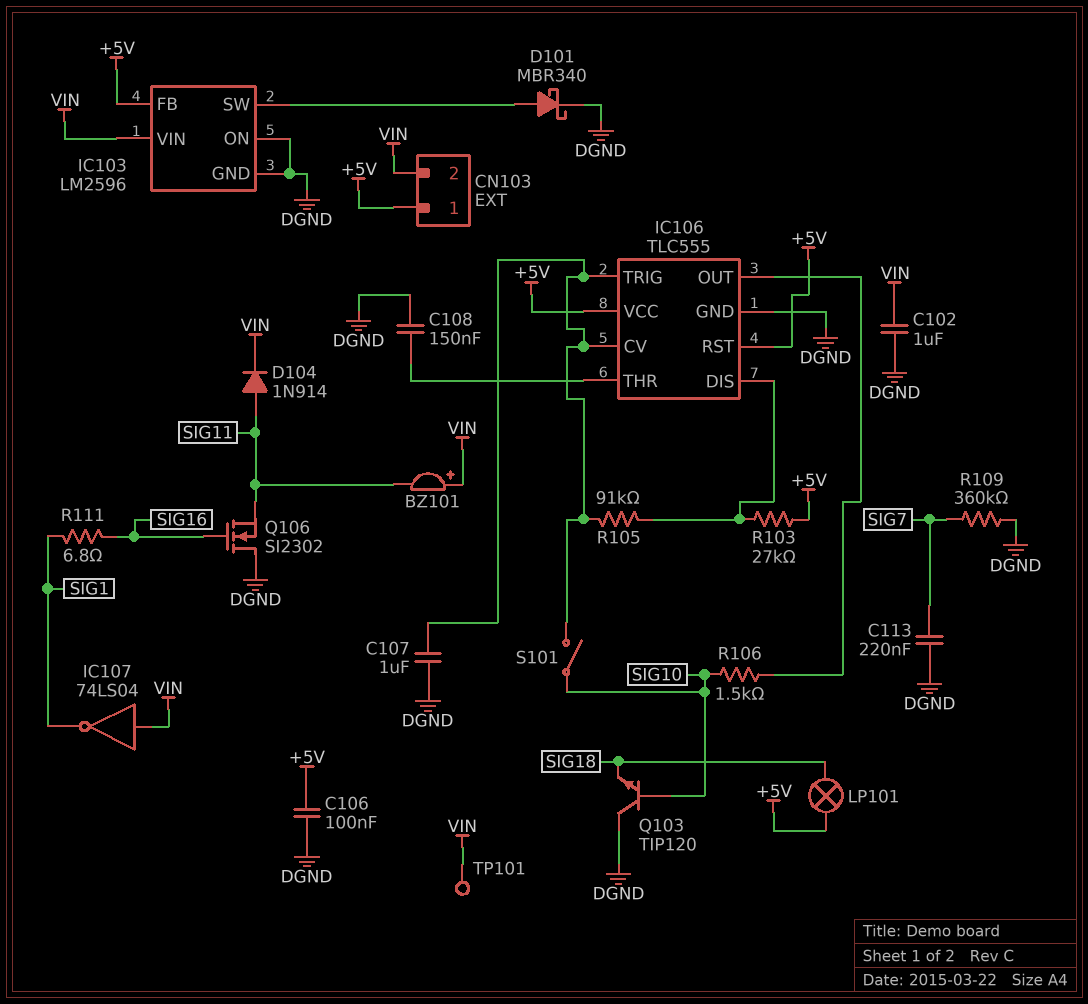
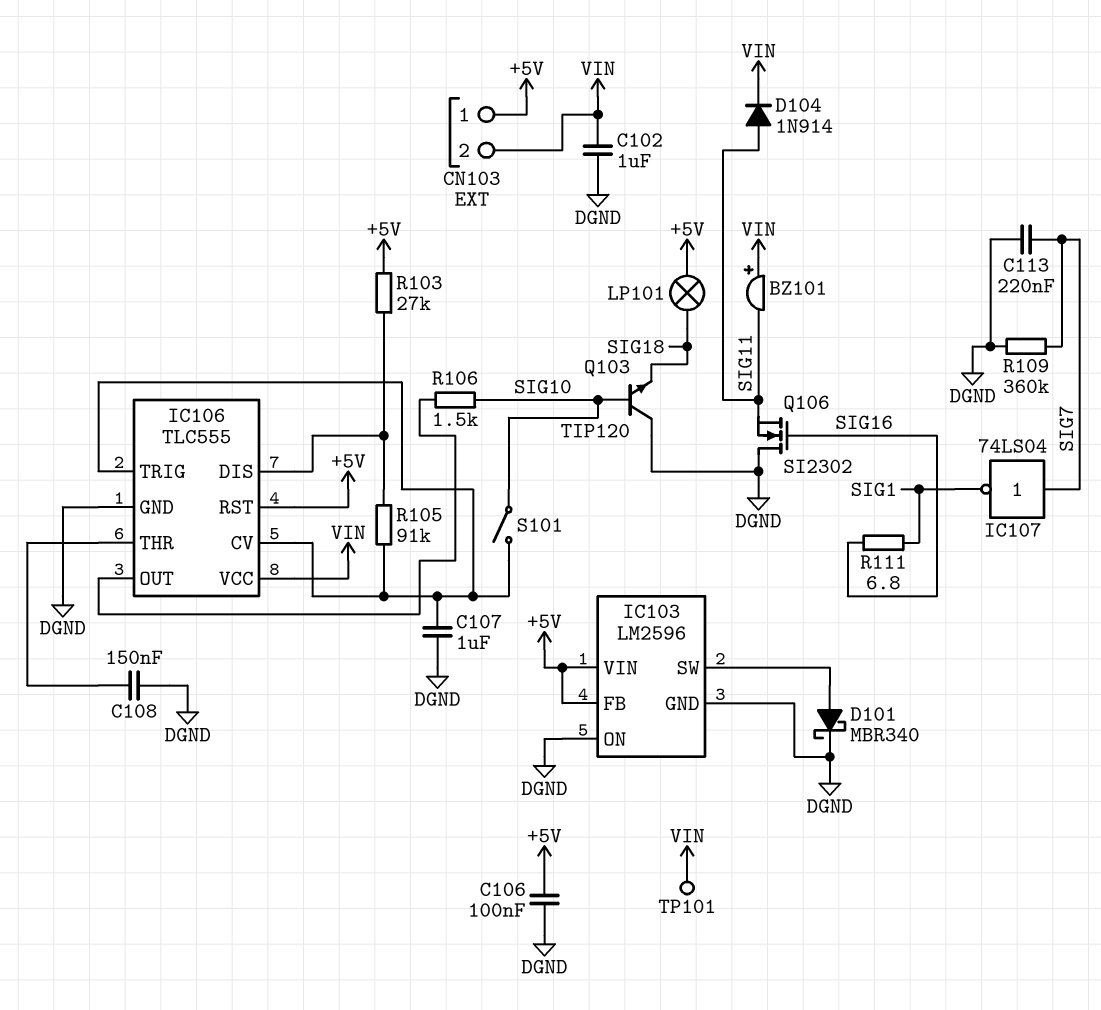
IC103 pin VIN: VIN -> +5V
IC106 pin VCC: +5V -> VIN
IC107: NOT 74LS04 (in VIN, out SIG1) -> NOT 74LS04 (in SIG7, out SIG1)

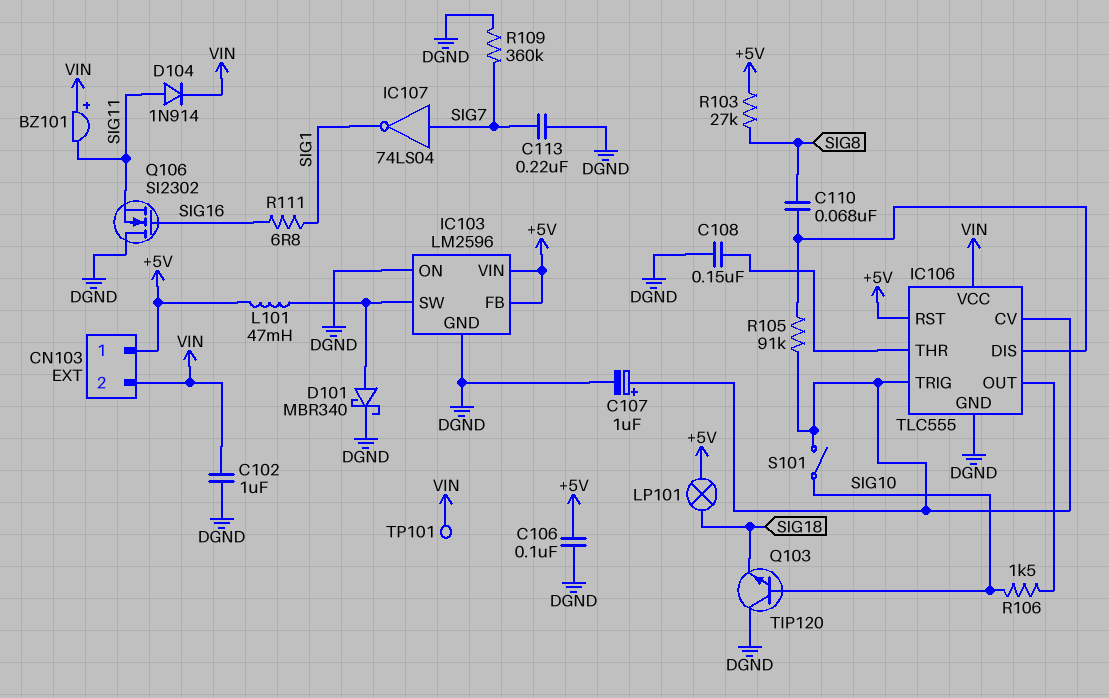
C107: 1uF (DGND, IC106/CV) -> 1uF (plus IC106/CV, minus DGND)
C110: none -> 68nF (IC106/DIS, SIG8)
L101: none -> 47mH (+5V, IC103/SW)
R103: 27k (+5V, IC106/DIS) -> 27k (+5V, SIG8)

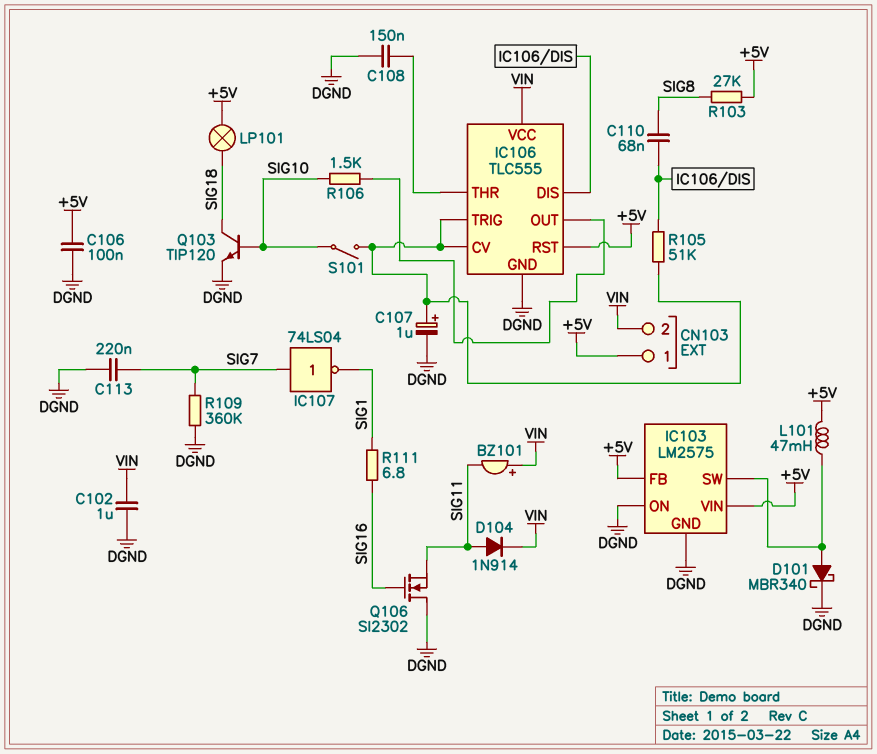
IC103: LM2596 -> LM2575
Q103: NPN TIP120 (B SIG10, C DGND, E SIG18) -> NPN TIP120 (B SIG10, C SIG18, E DGND)
R105: 91k (IC106/CV, IC106/DIS) -> 51k (IC106/CV, IC106/DIS)
TP101: test point (VIN) -> none

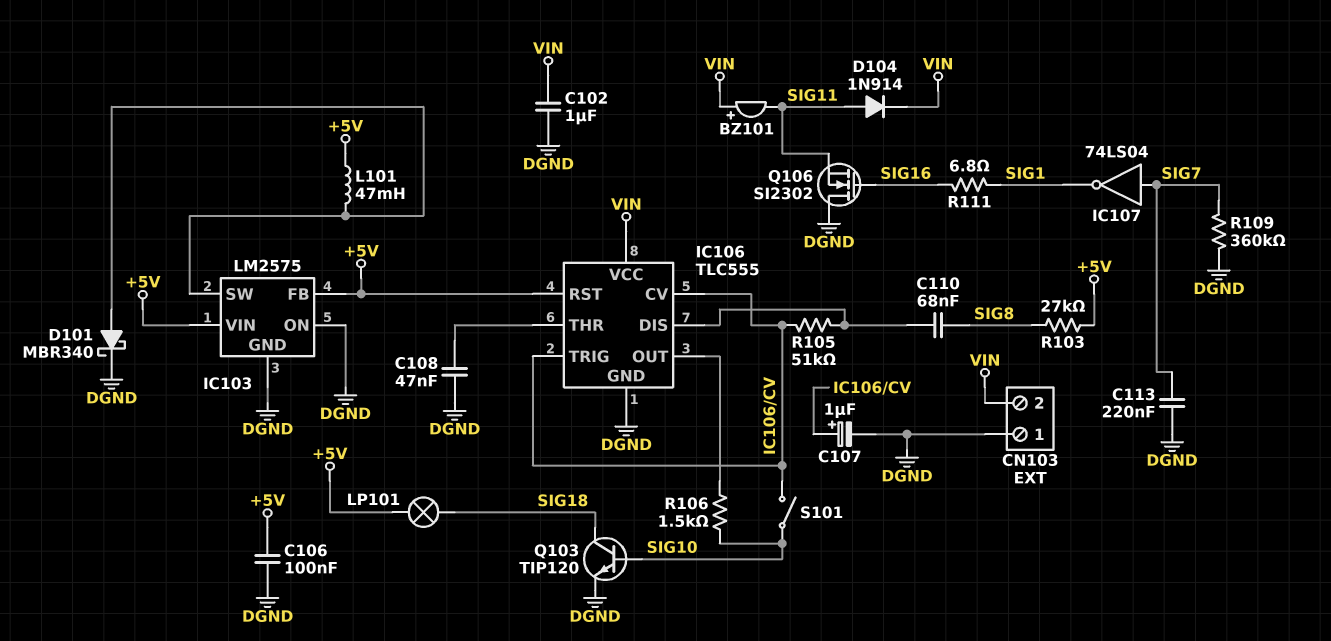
C108: 150nF (DGND, IC106/THR) -> 47nF (DGND, IC106/THR)
CN103 pin 1: +5V -> DGND

